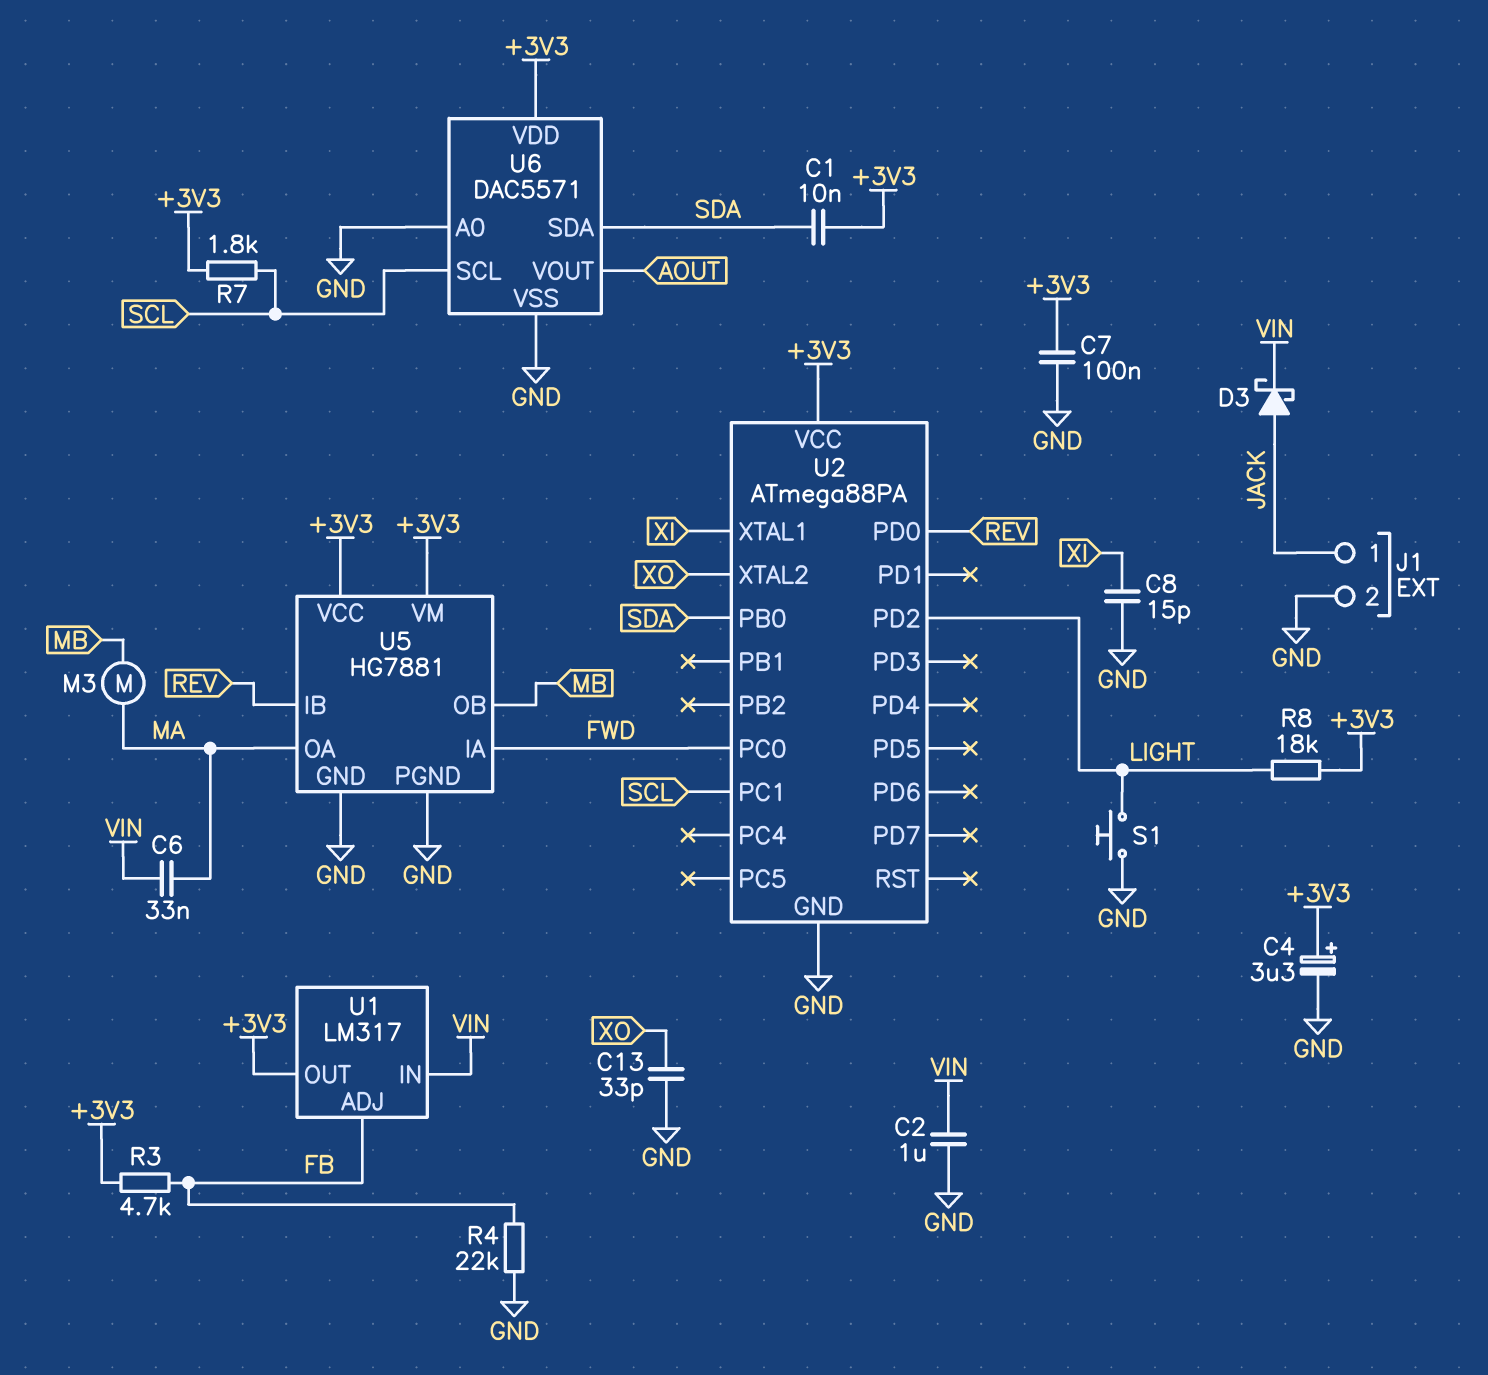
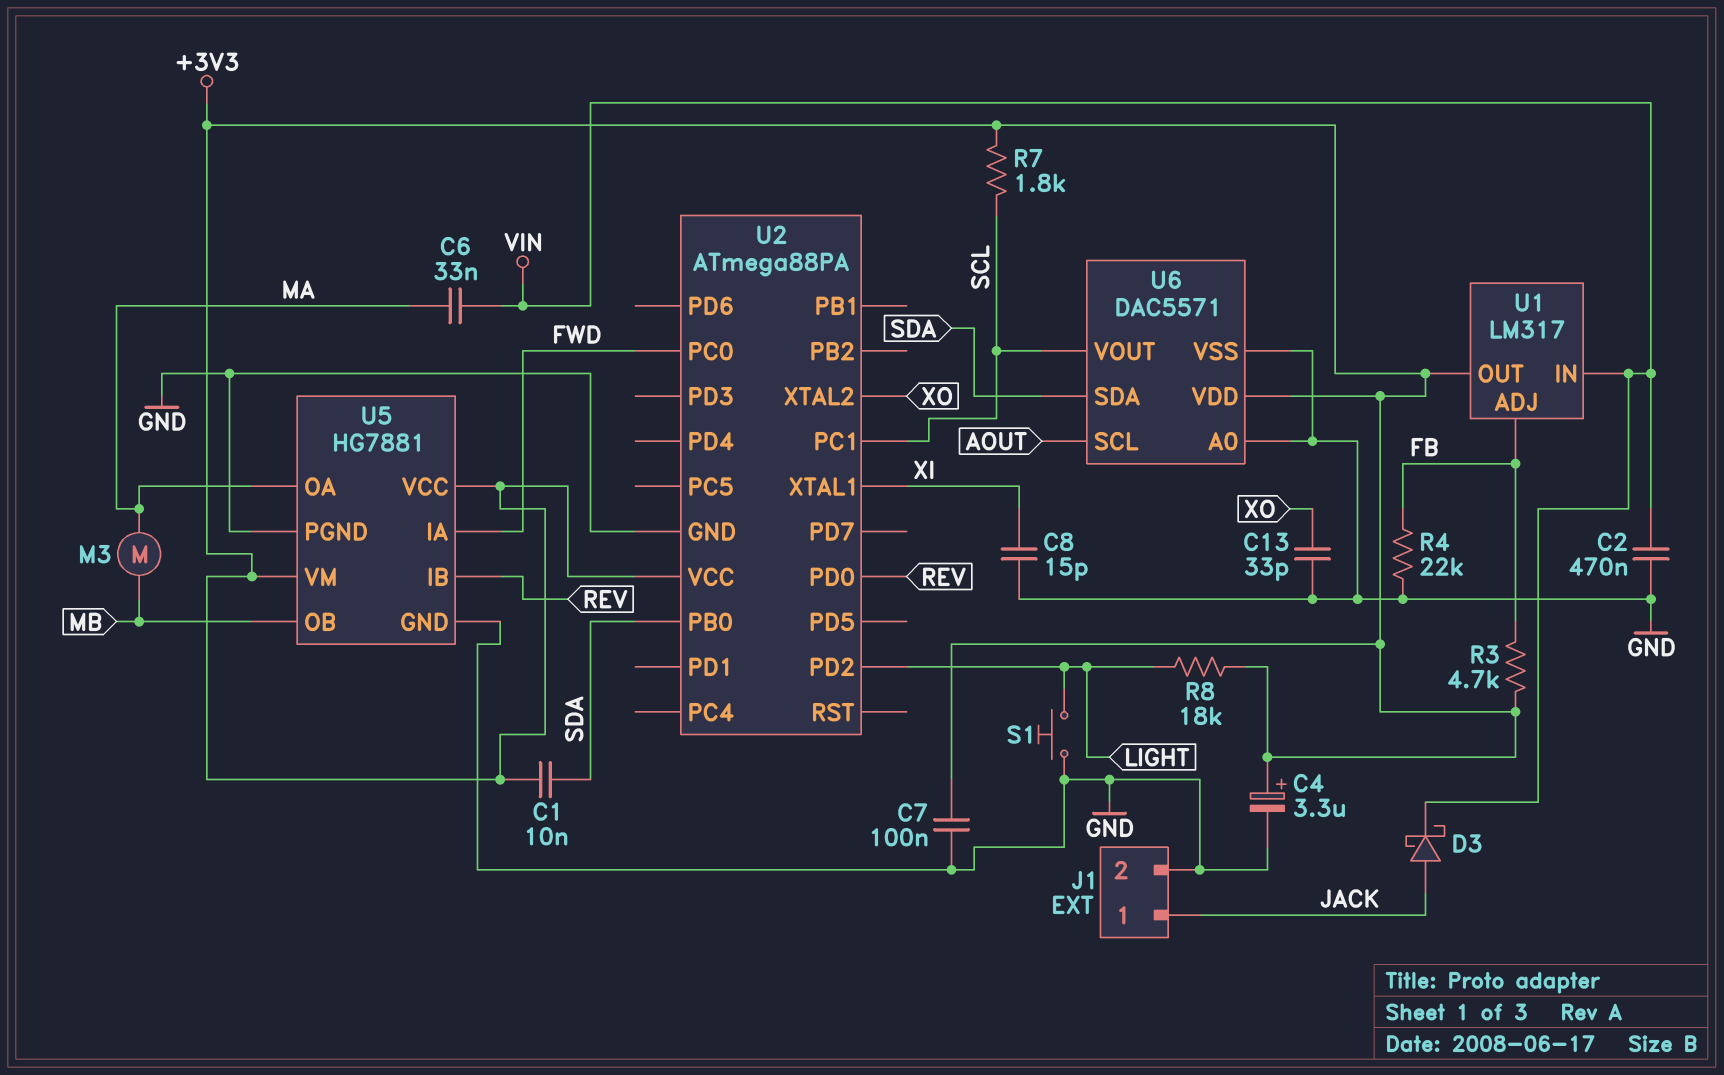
C2: 1uF (GND, VIN) -> 470nF (GND, VIN)
U6 pin SCL: SCL -> AOUT
U6 pin VOUT: AOUT -> SCL

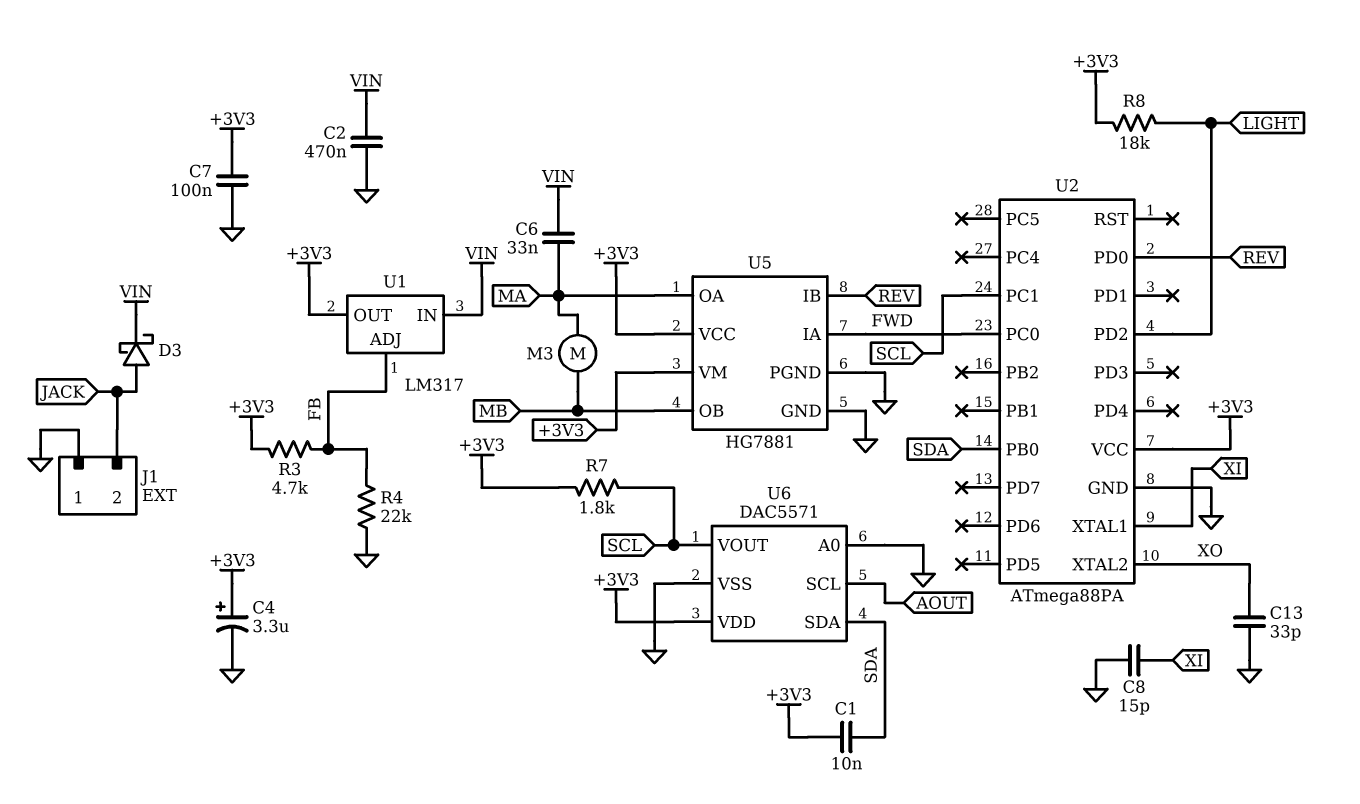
J1 pin 1: JACK -> GND
J1 pin 2: GND -> JACK
S1: button (GND, LIGHT) -> none

